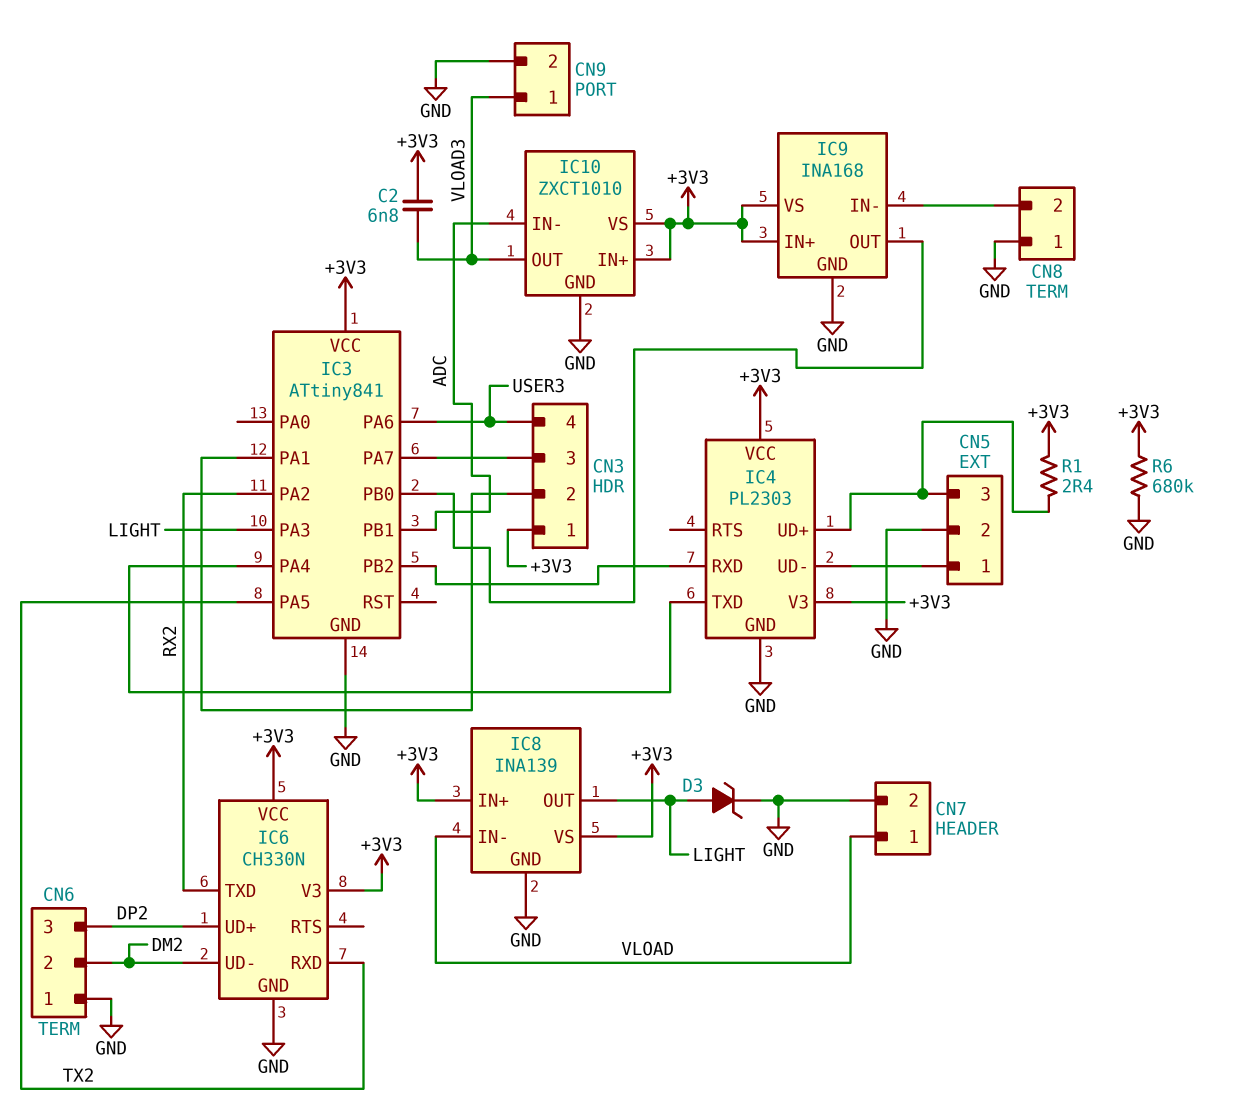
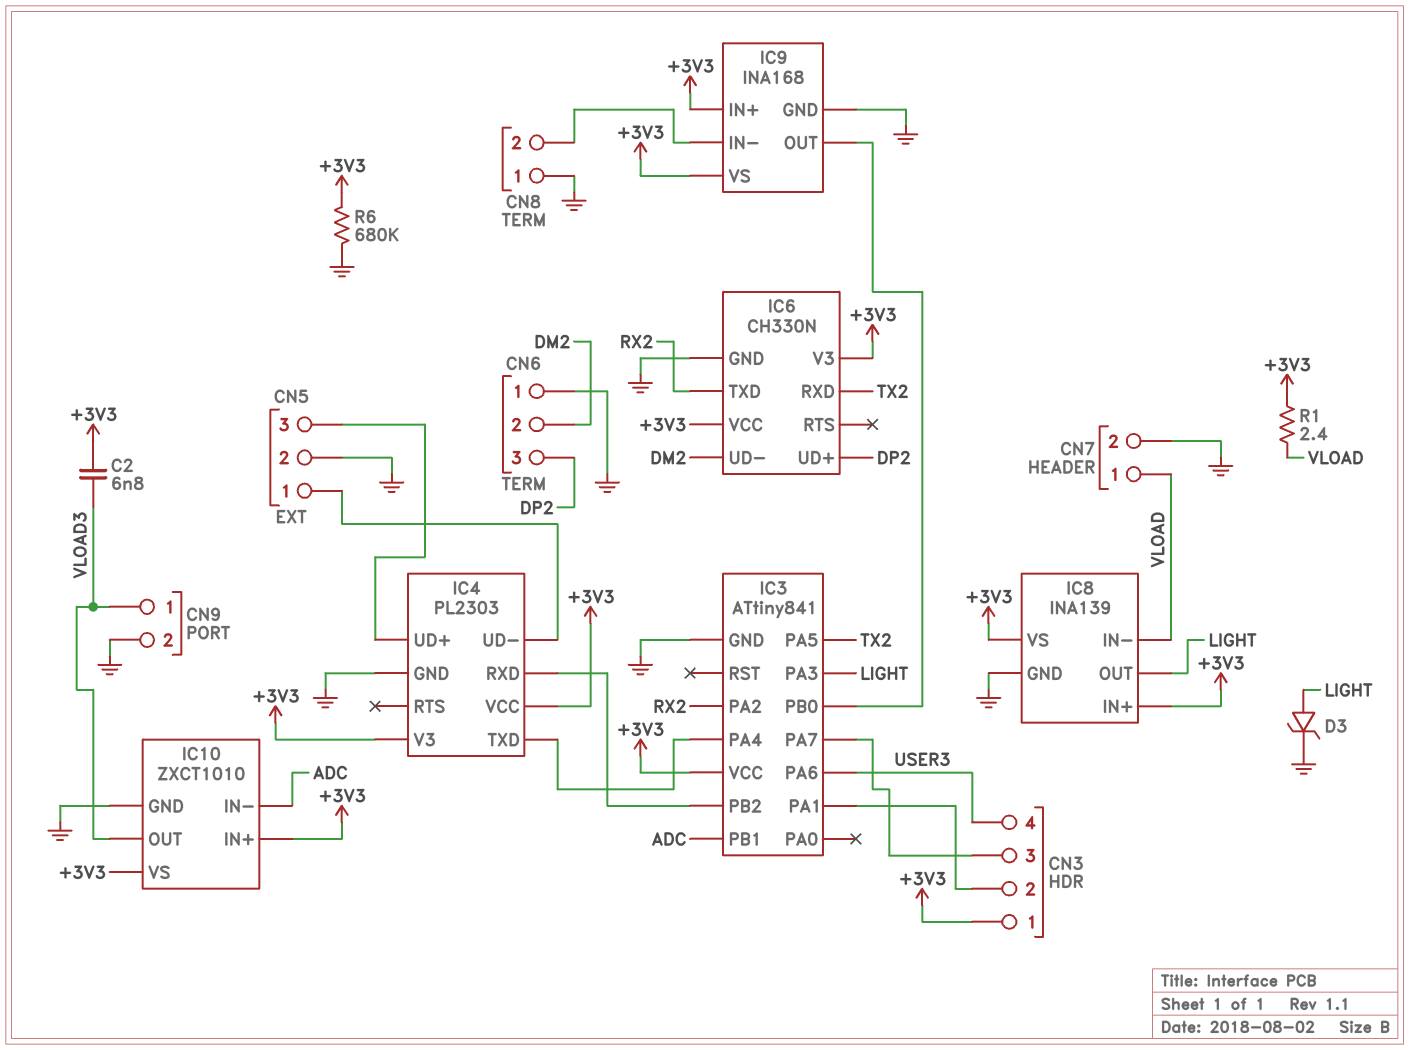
R1: 2.4 (+3V3, CN5/3) -> 2.4 (+3V3, VLOAD)

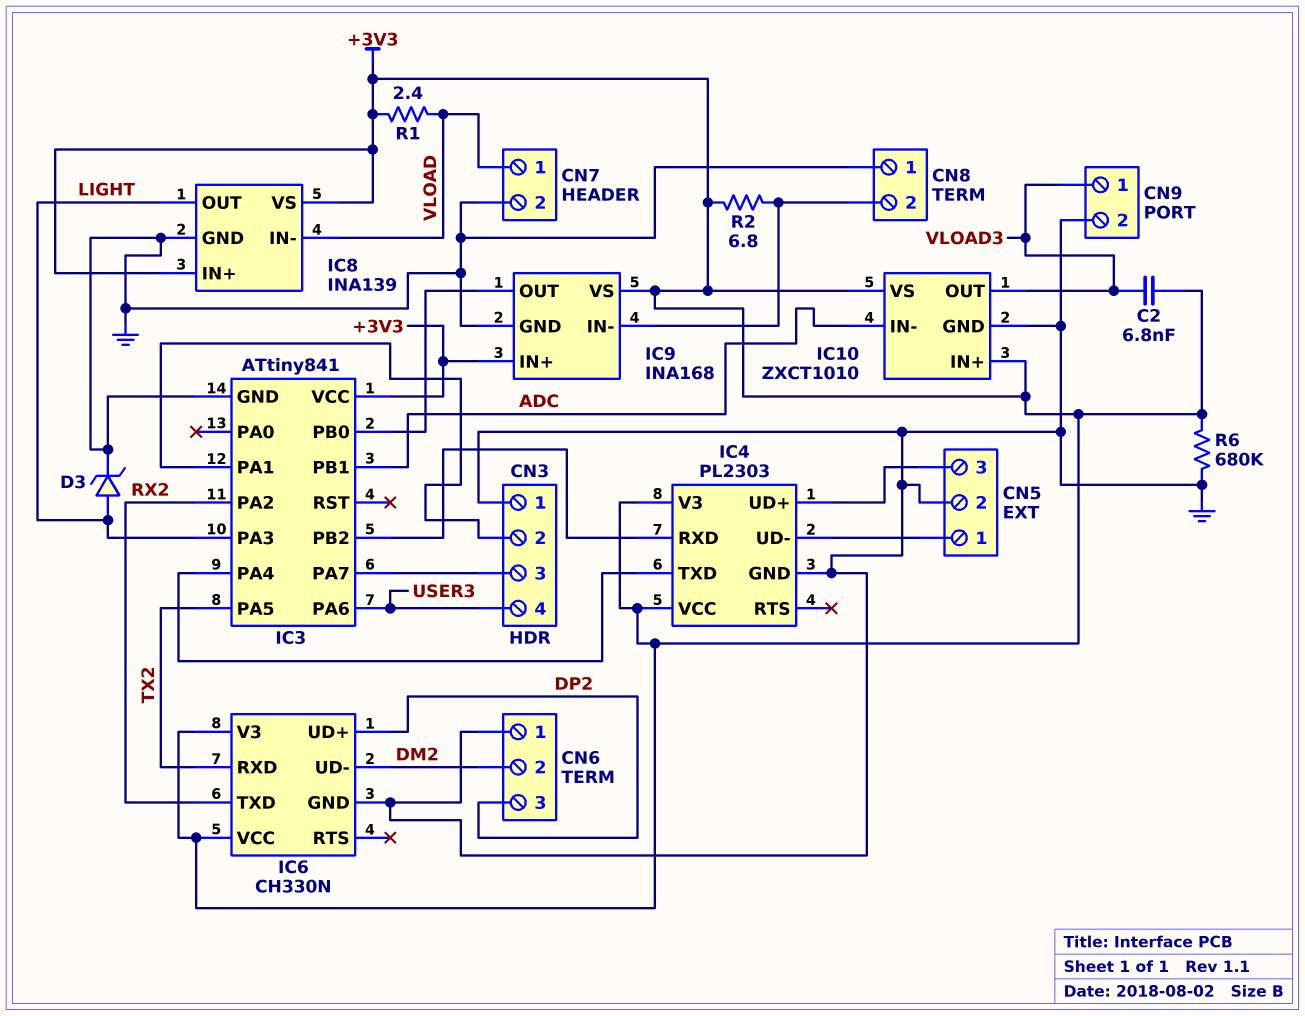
CN3 pin 1: +3V3 -> GND
R2: none -> 6.8 (+3V3, CN8/2)

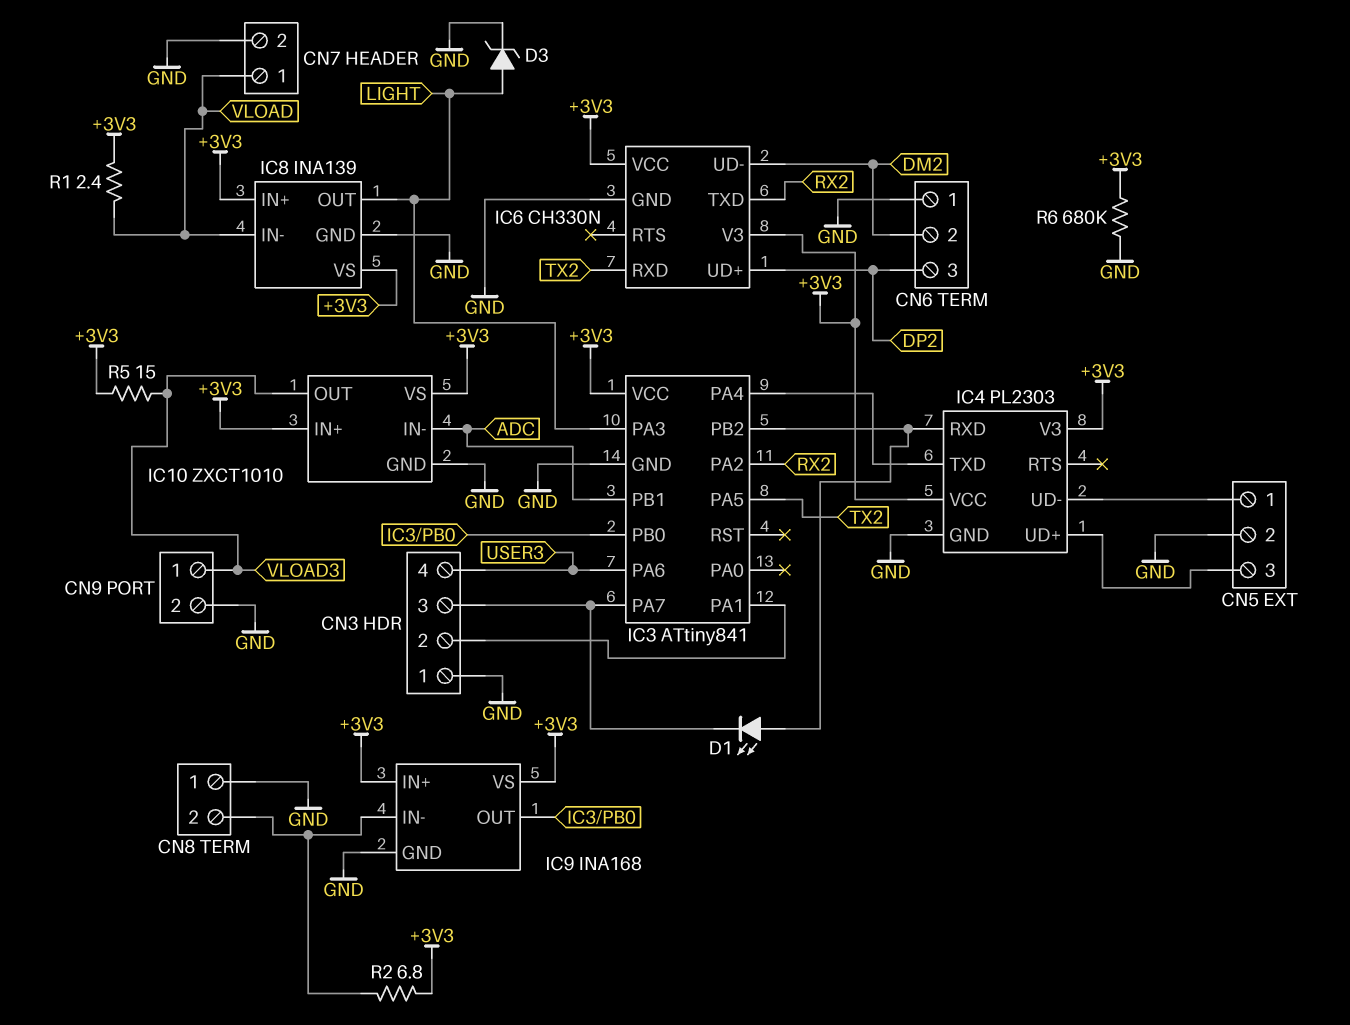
C2: 6.8nF (+3V3, VLOAD3) -> none
D1: none -> LED (A IC3/PB2, K CN3/3)
R5: none -> 15 (+3V3, VLOAD3)

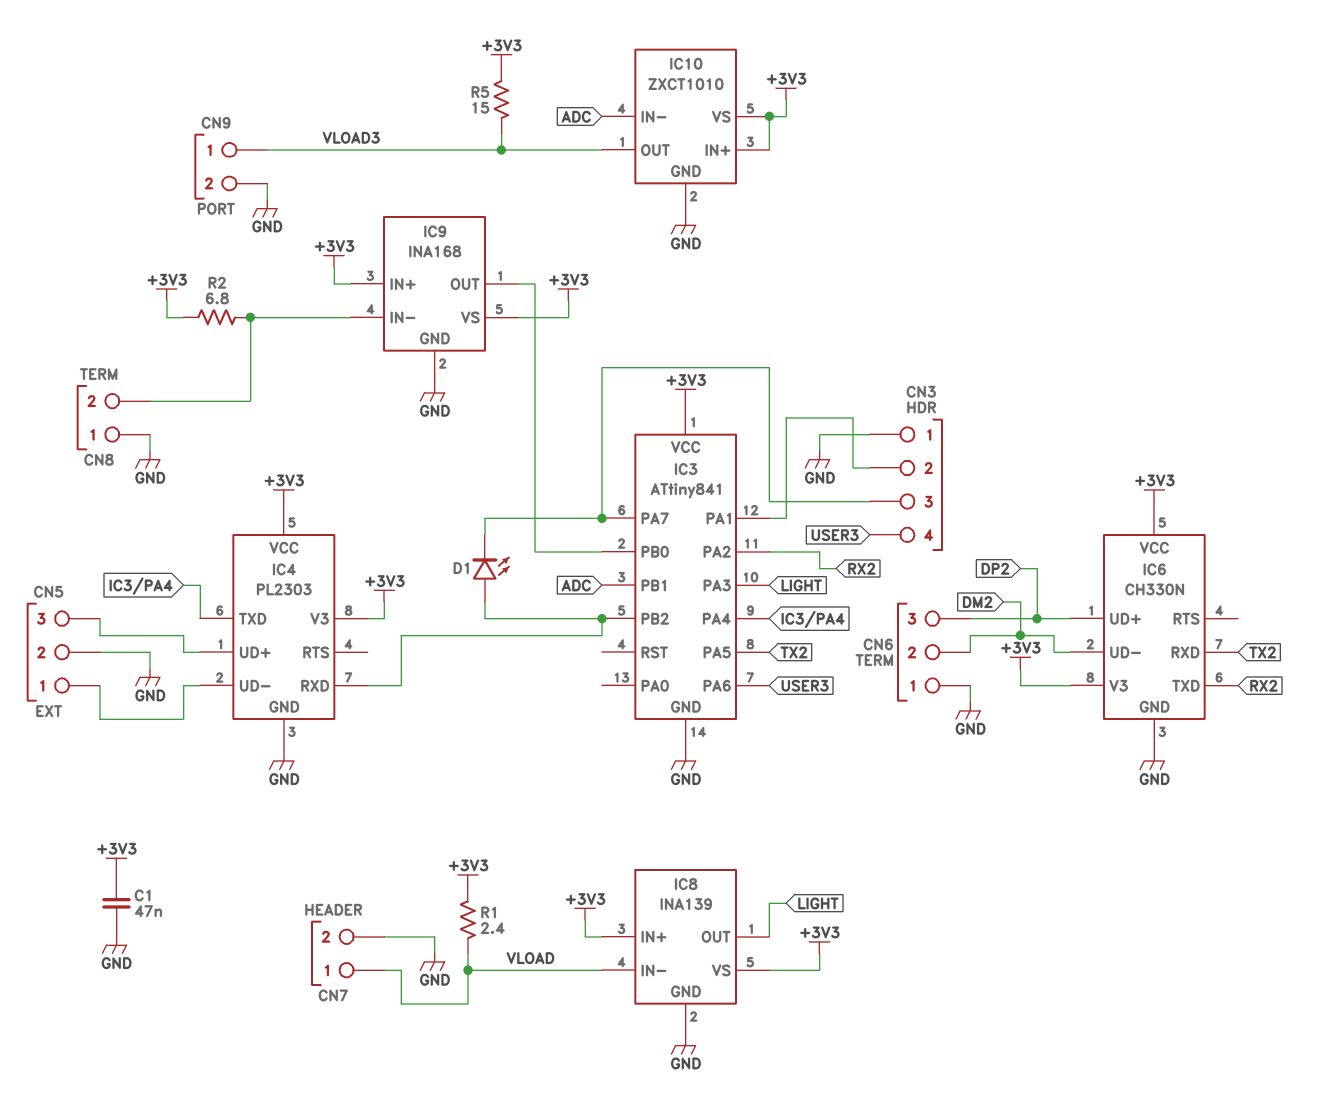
C1: none -> 47nF (+3V3, GND)
D3: zener (A LIGHT, K GND) -> none
R6: 680k (+3V3, GND) -> none

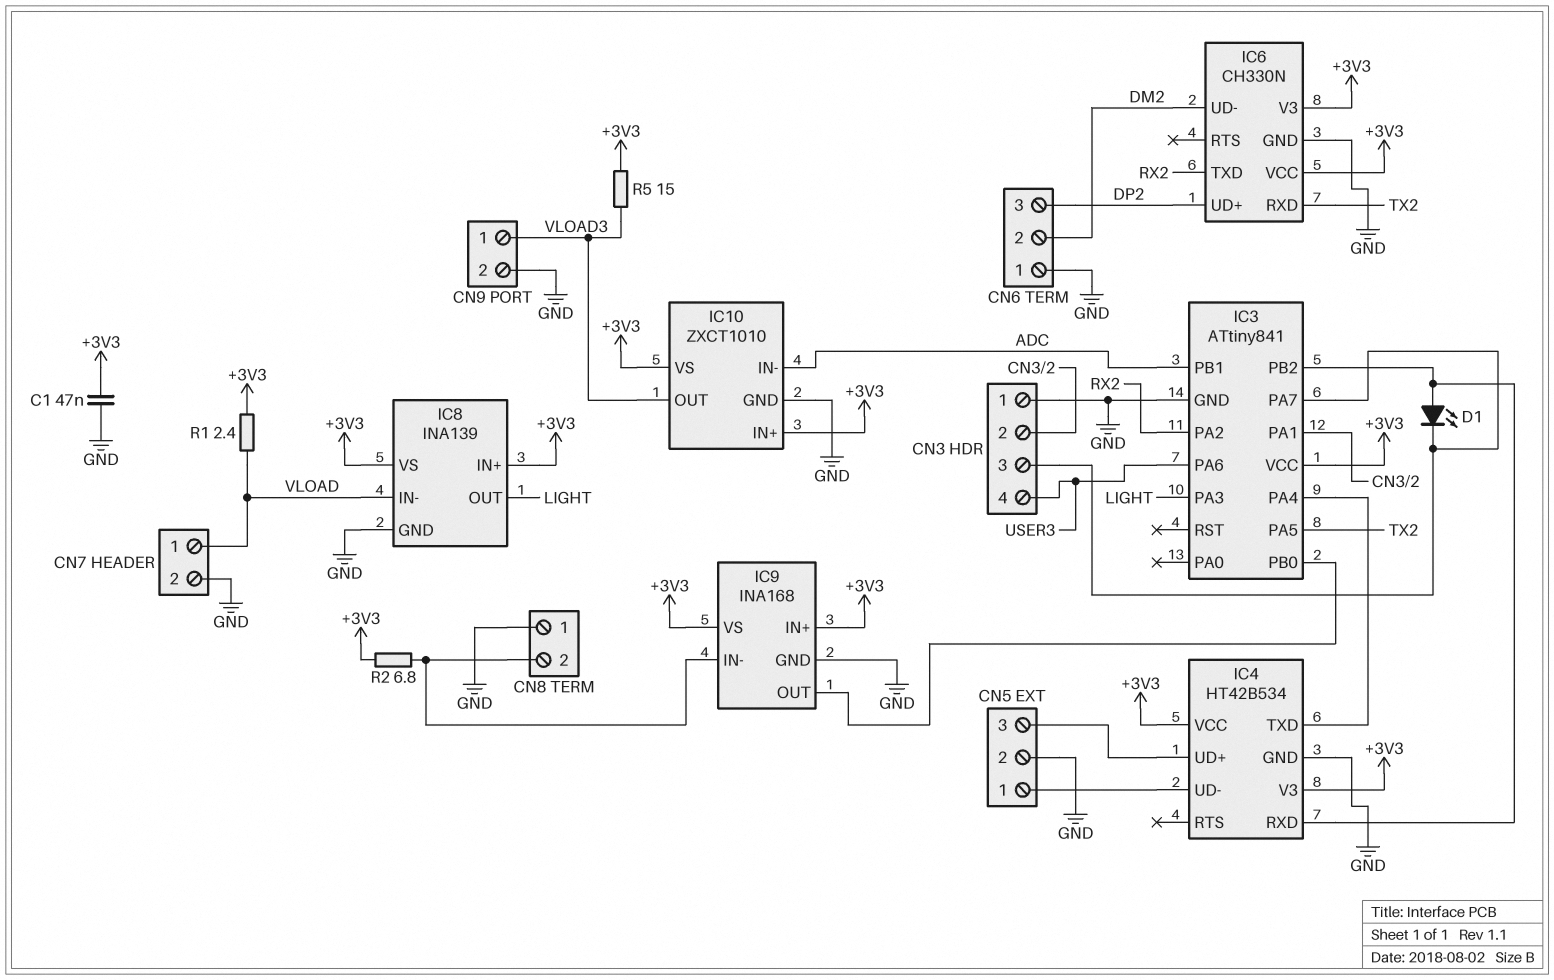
IC4: PL2303 -> HT42B534

